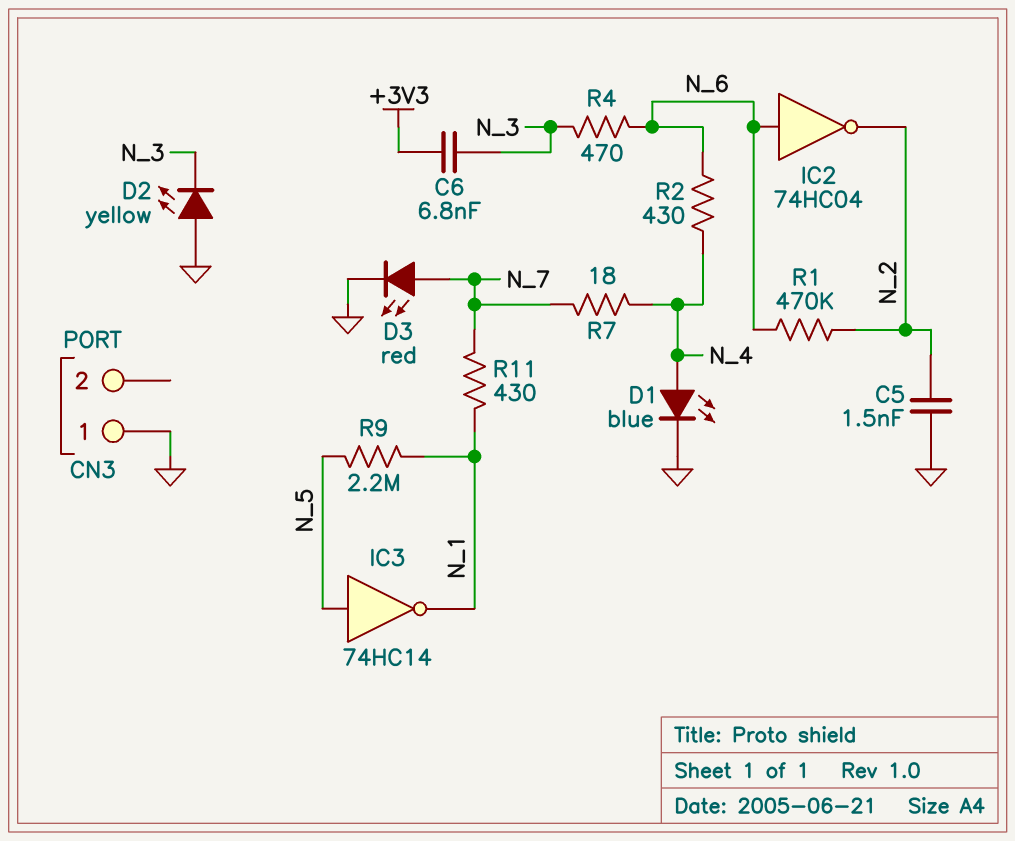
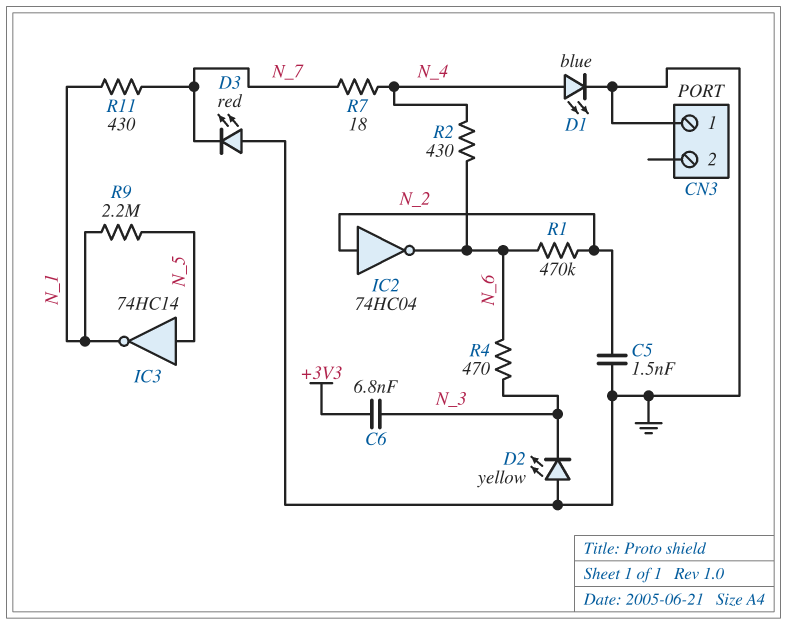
D3: LED red (A N_7, K GND) -> LED red (A GND, K N_7)
IC2: NOT 74HC04 (in N_6, out N_2) -> NOT 74HC04 (in N_2, out N_6)

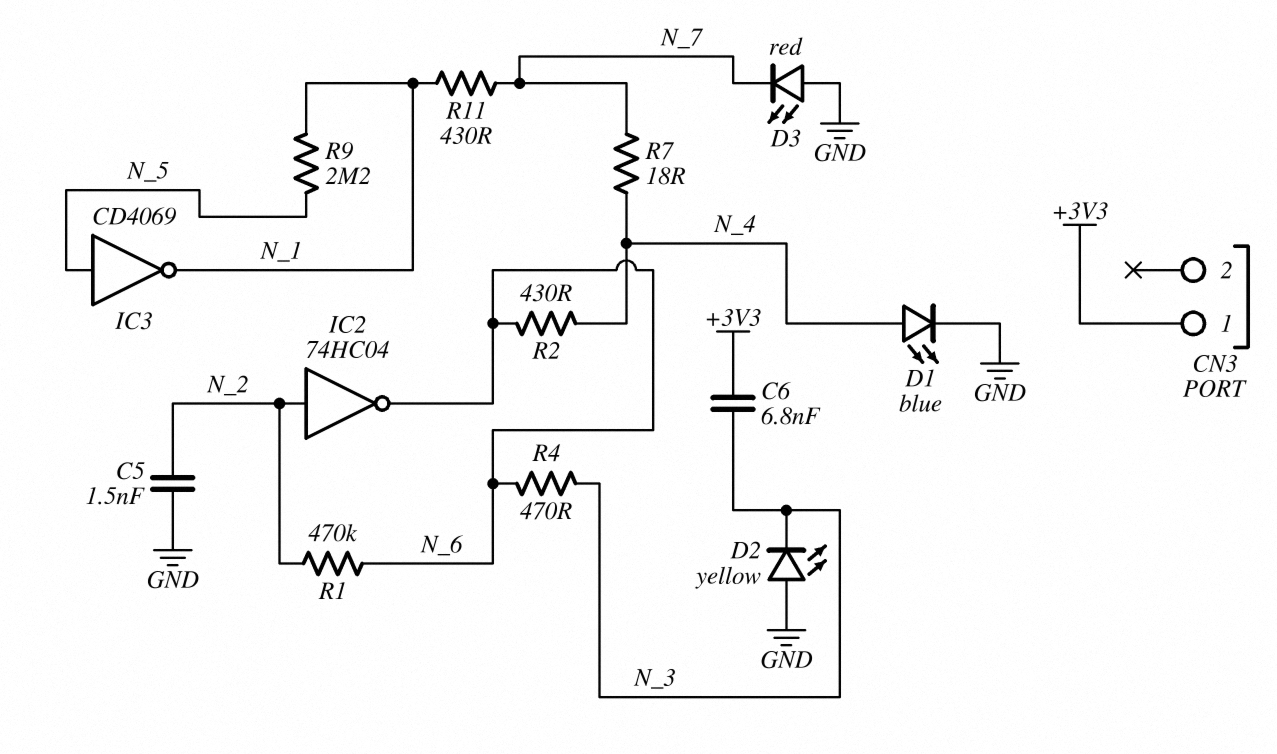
CN3 pin 1: GND -> +3V3
IC3: NOT 74HC14 (in N_5, out N_1) -> NOT CD4069 (in N_5, out N_1)

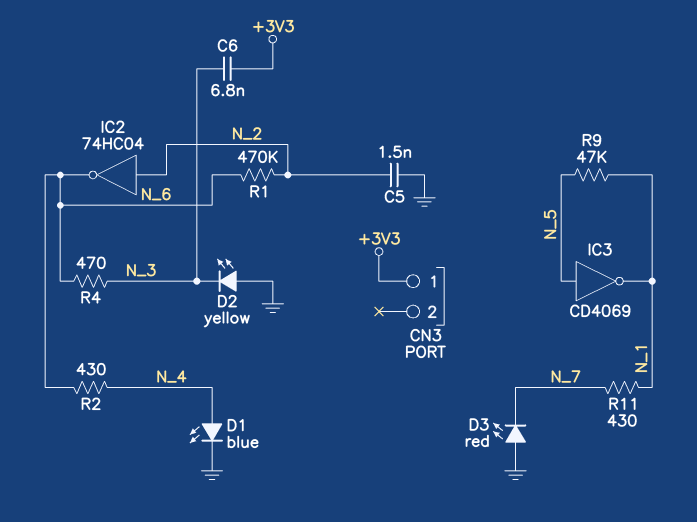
R7: 18 (N_4, N_7) -> none
R9: 2.2M (N_1, N_5) -> 47k (N_1, N_5)

